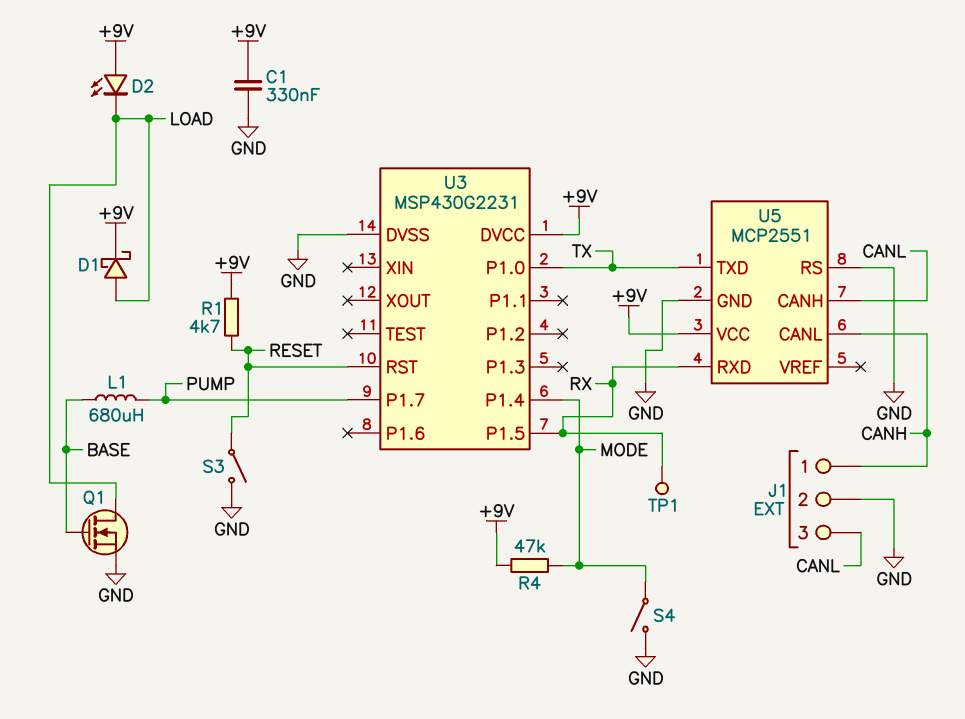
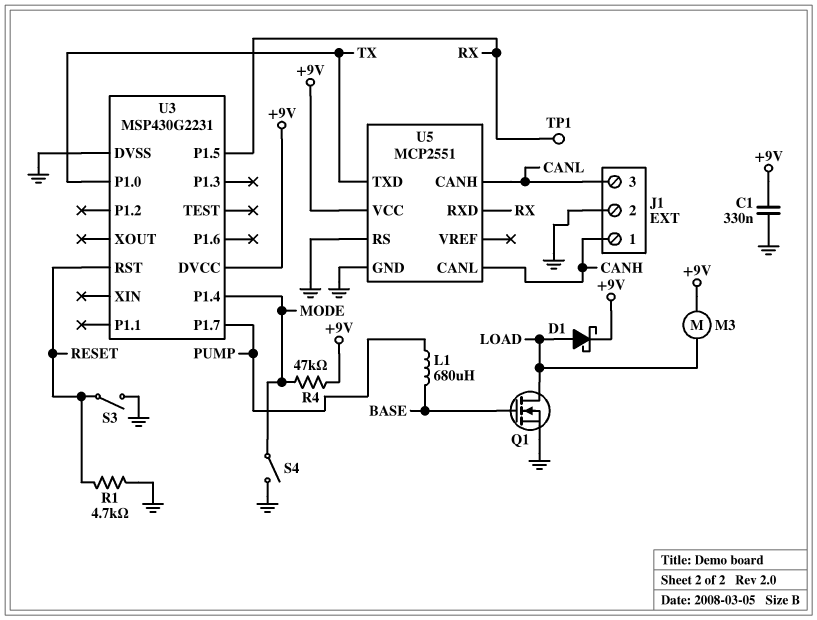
D2: LED (A +9V, K LOAD) -> none
M3: none -> motor (+9V, LOAD)
R1: 4.7k (+9V, RESET) -> 4.7k (GND, RESET)

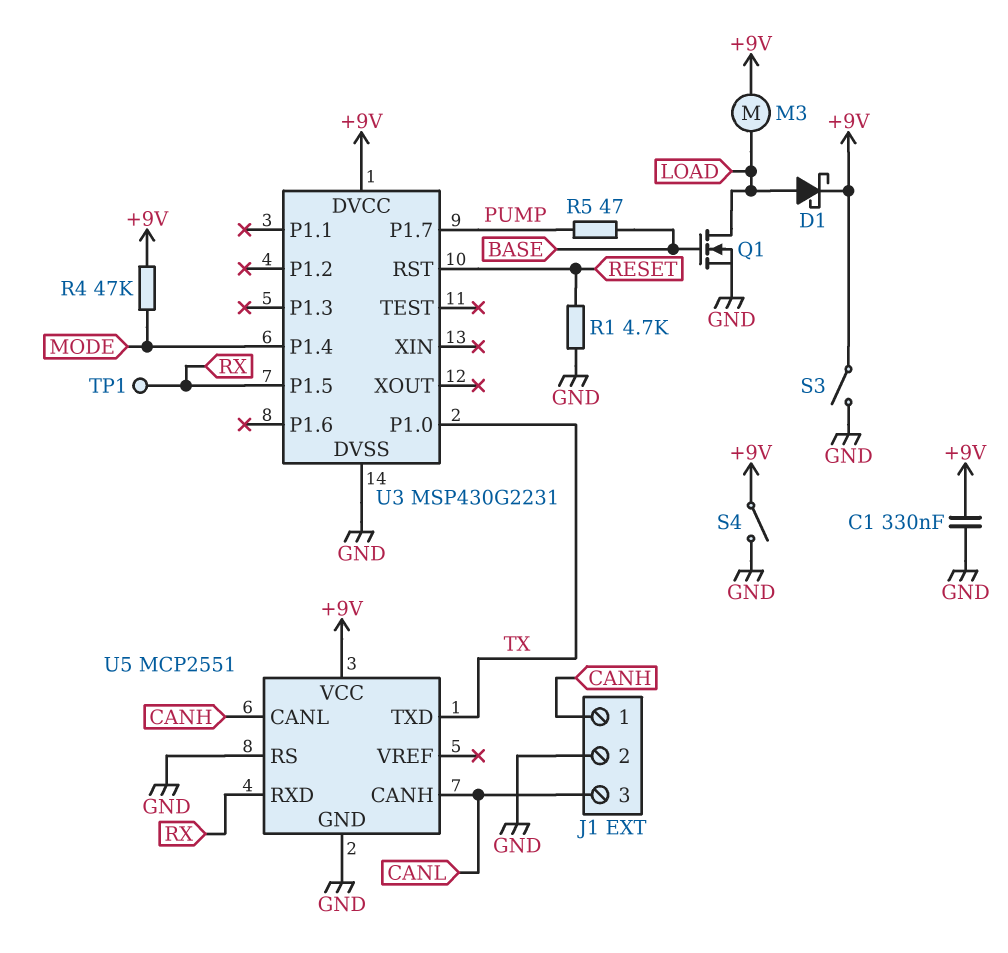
L1: 680uH (BASE, PUMP) -> none
R5: none -> 47 (BASE, PUMP)
S3: switch (GND, RESET) -> switch (+9V, GND)
S4: switch (GND, MODE) -> switch (+9V, GND)

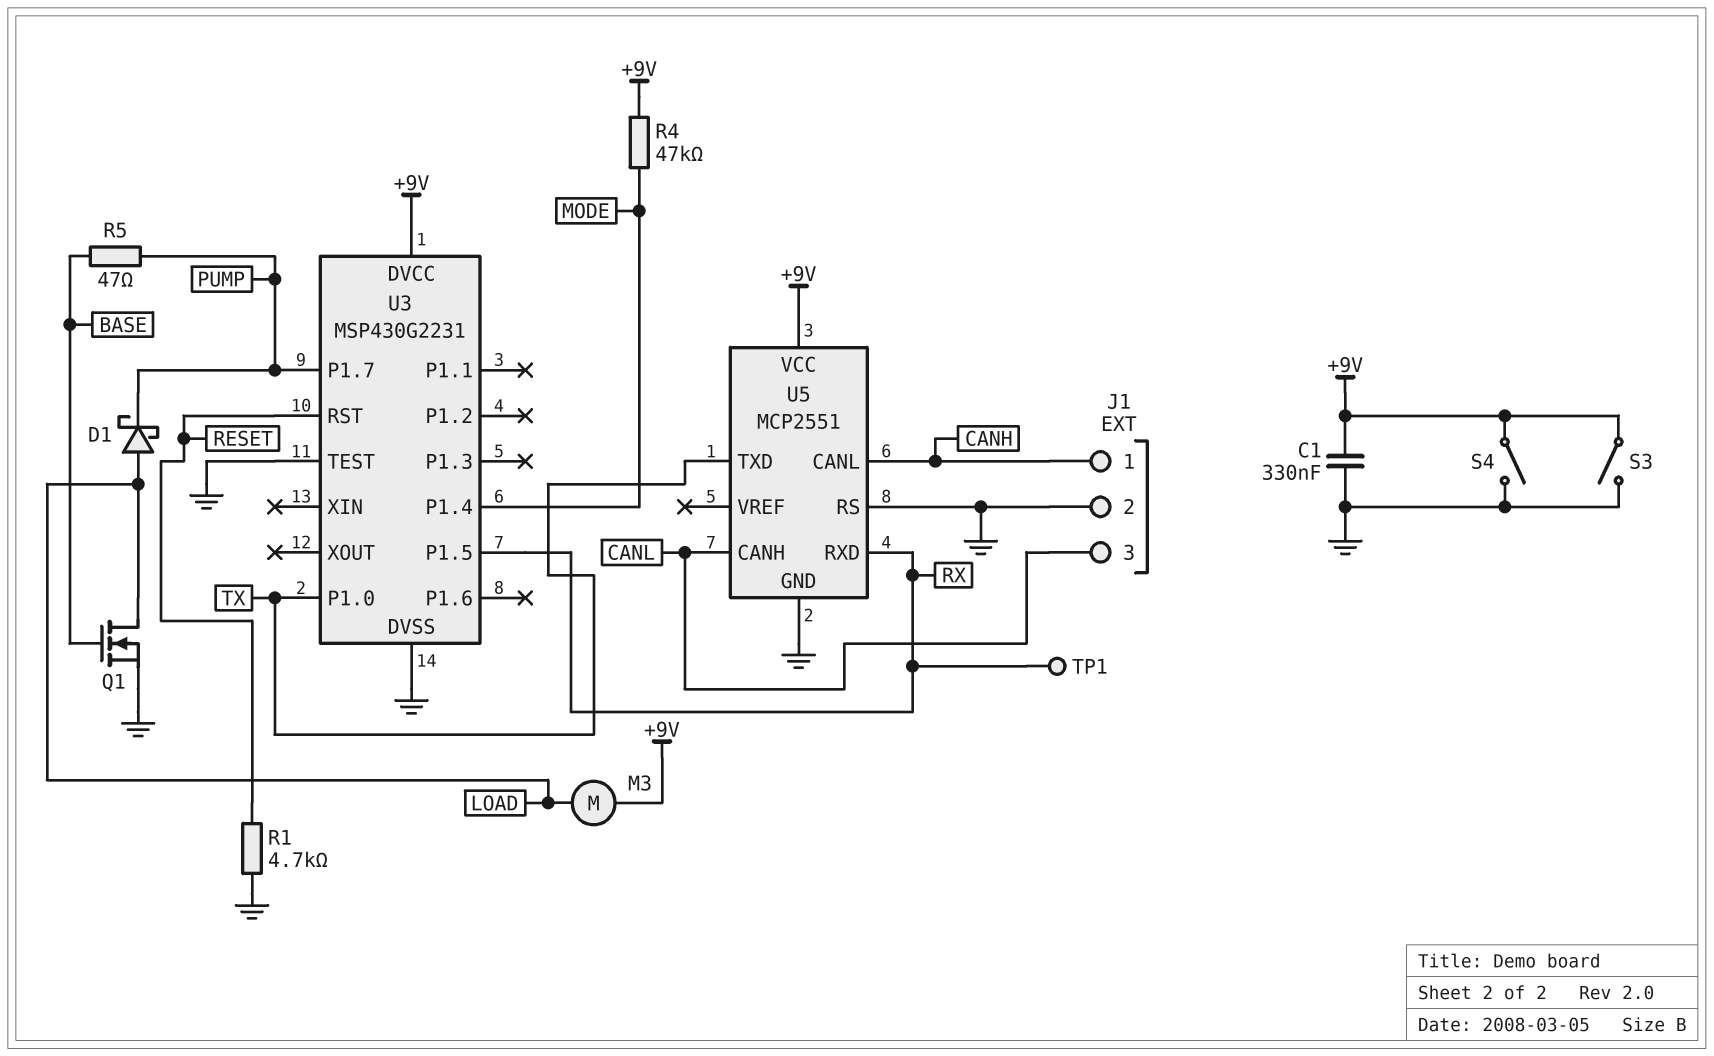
D1: schottky (A LOAD, K +9V) -> schottky (A LOAD, K PUMP)
U3 pin TEST: none -> GND

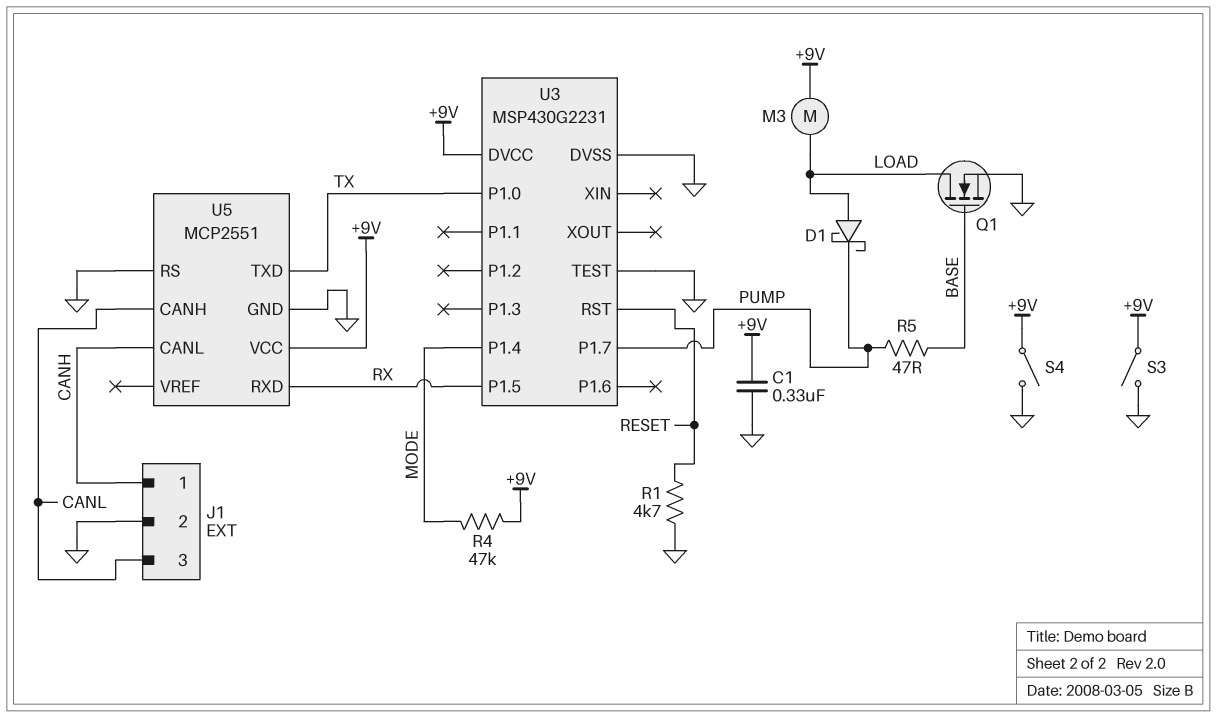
TP1: test point (RX) -> none

